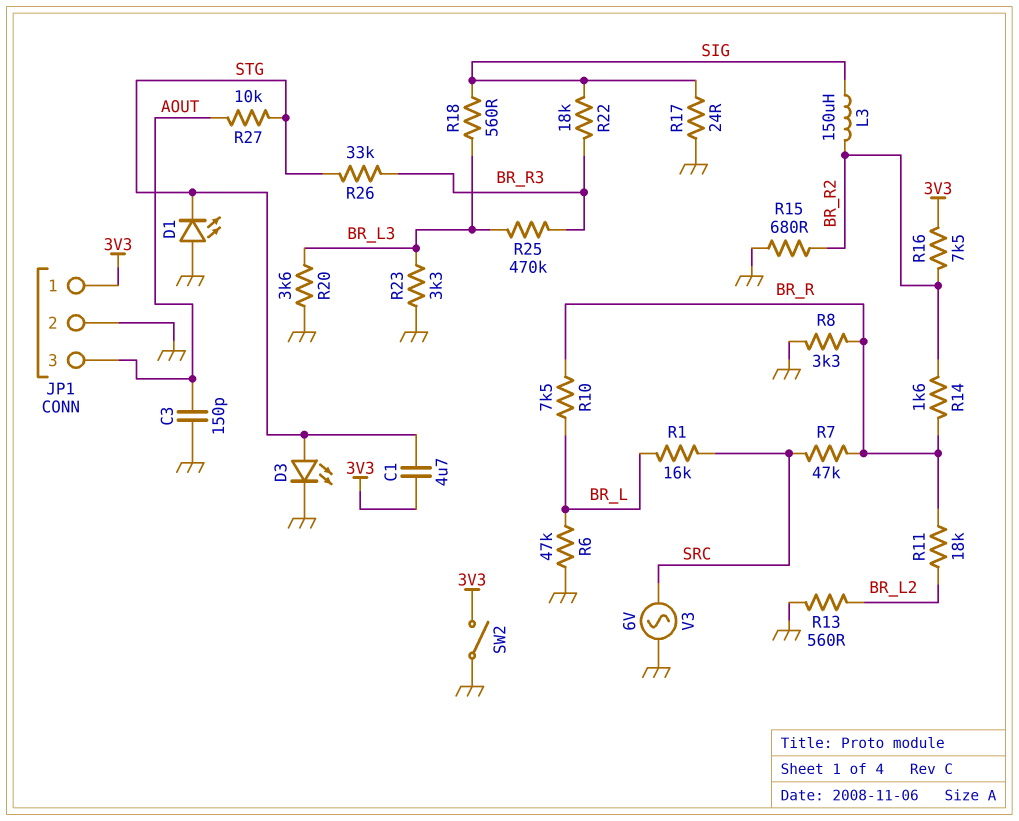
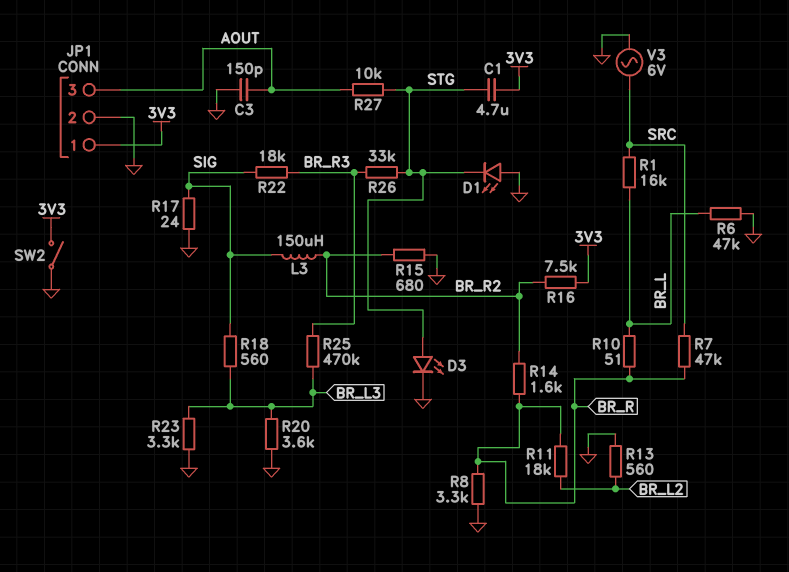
R10: 7.5k (BR_L, BR_R) -> 51 (BR_L, BR_R)

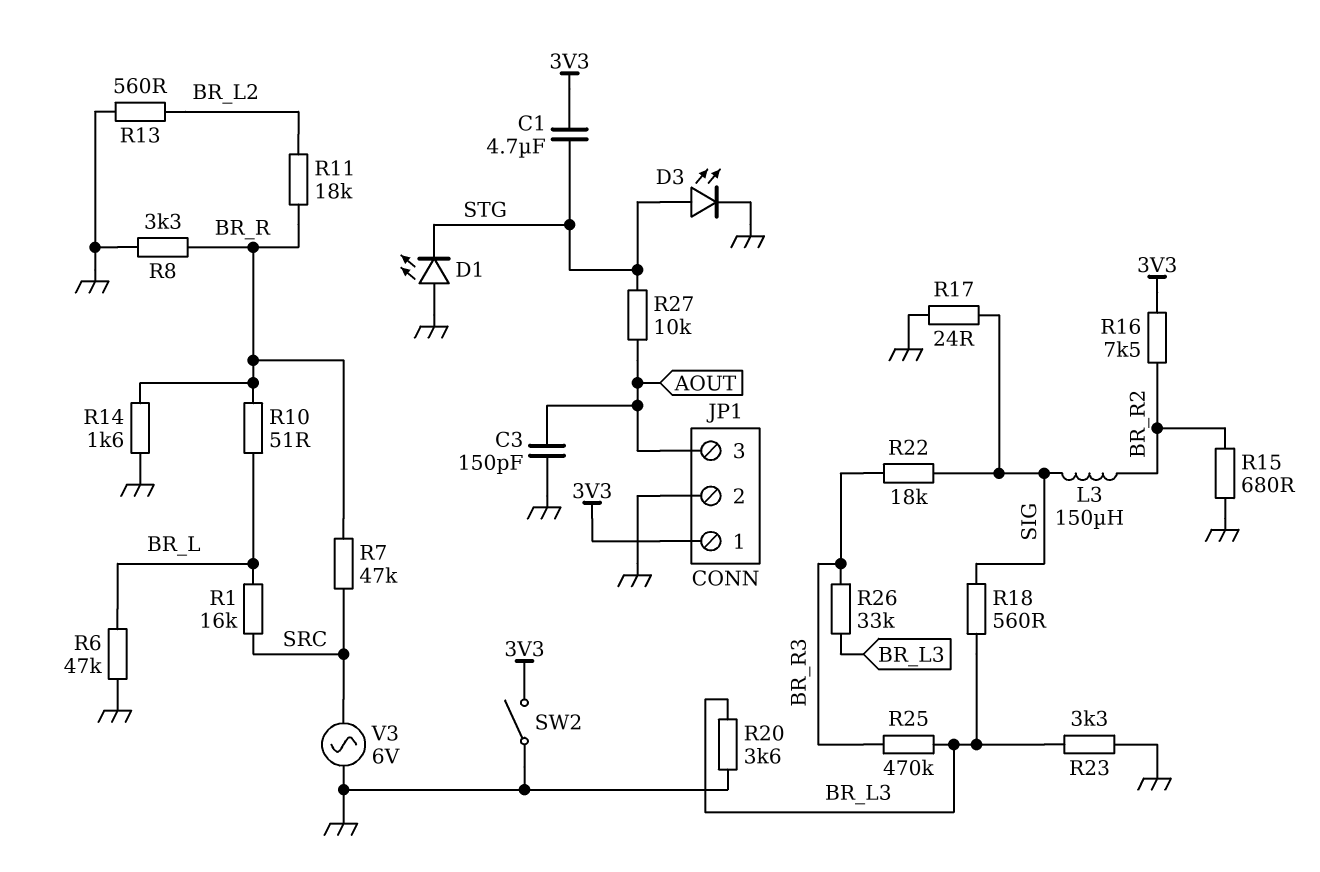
R14: 1.6k (BR_R, BR_R2) -> 1.6k (BR_R, GND)
R26: 33k (BR_R3, STG) -> 33k (BR_L3, BR_R3)

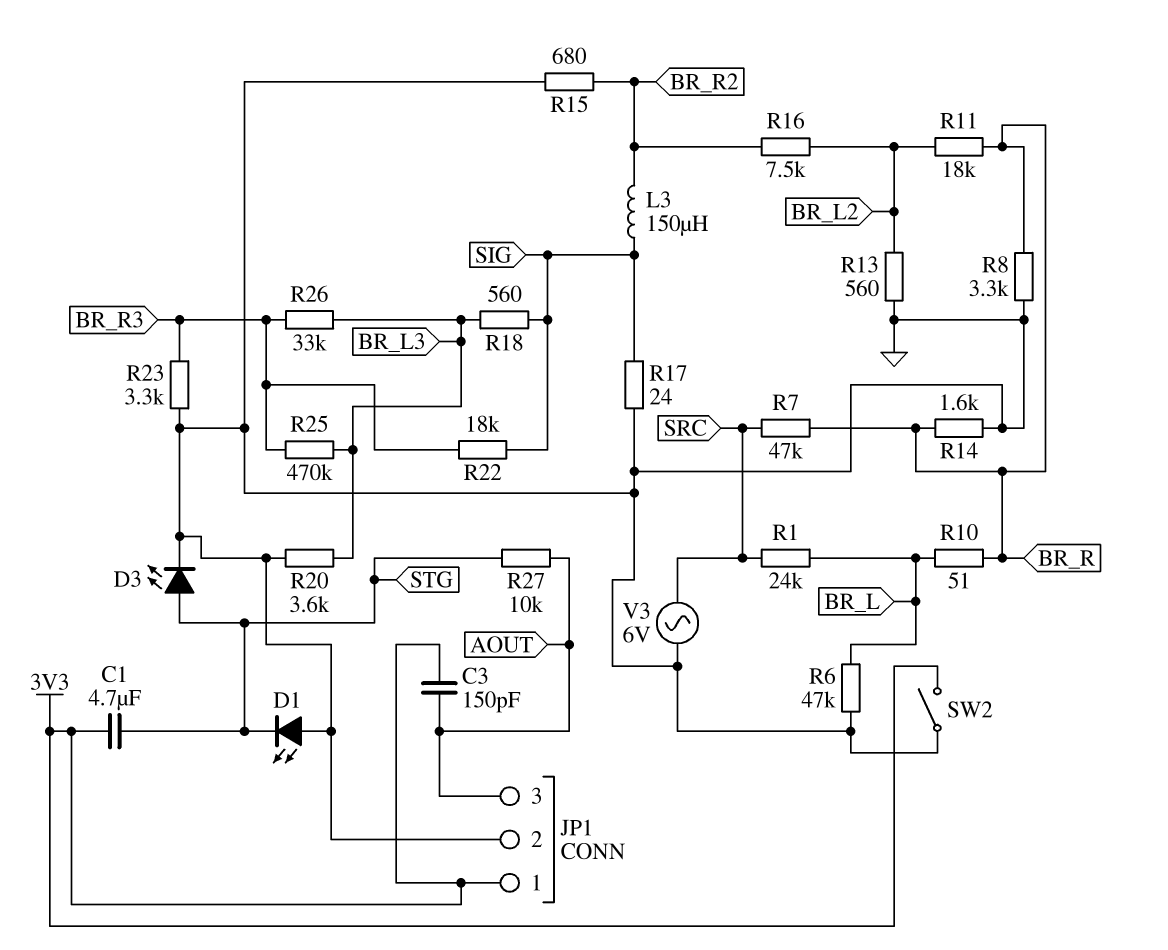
C3: 150pF (AOUT, GND) -> 150pF (3V3, AOUT)
R1: 16k (BR_L, SRC) -> 24k (BR_L, SRC)
R16: 7.5k (3V3, BR_R2) -> 7.5k (BR_L2, BR_R2)
R23: 3.3k (BR_L3, GND) -> 3.3k (BR_R3, GND)

